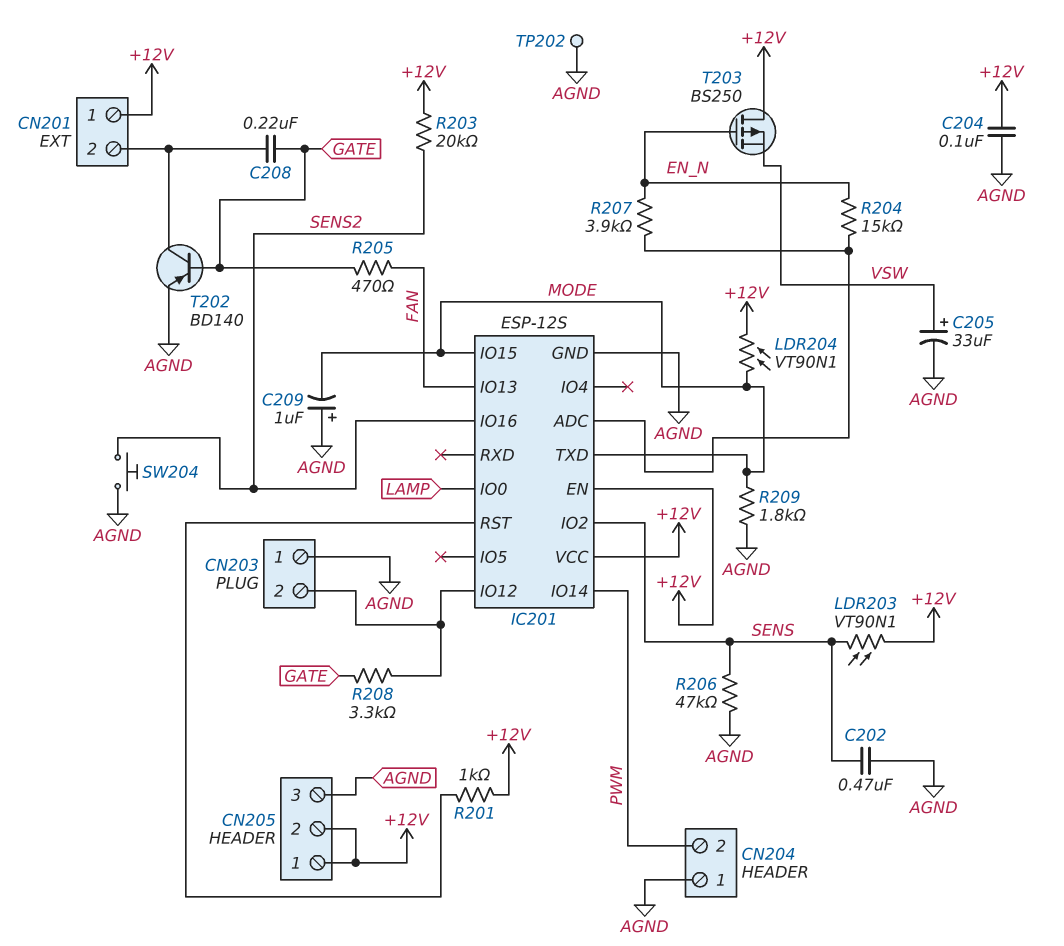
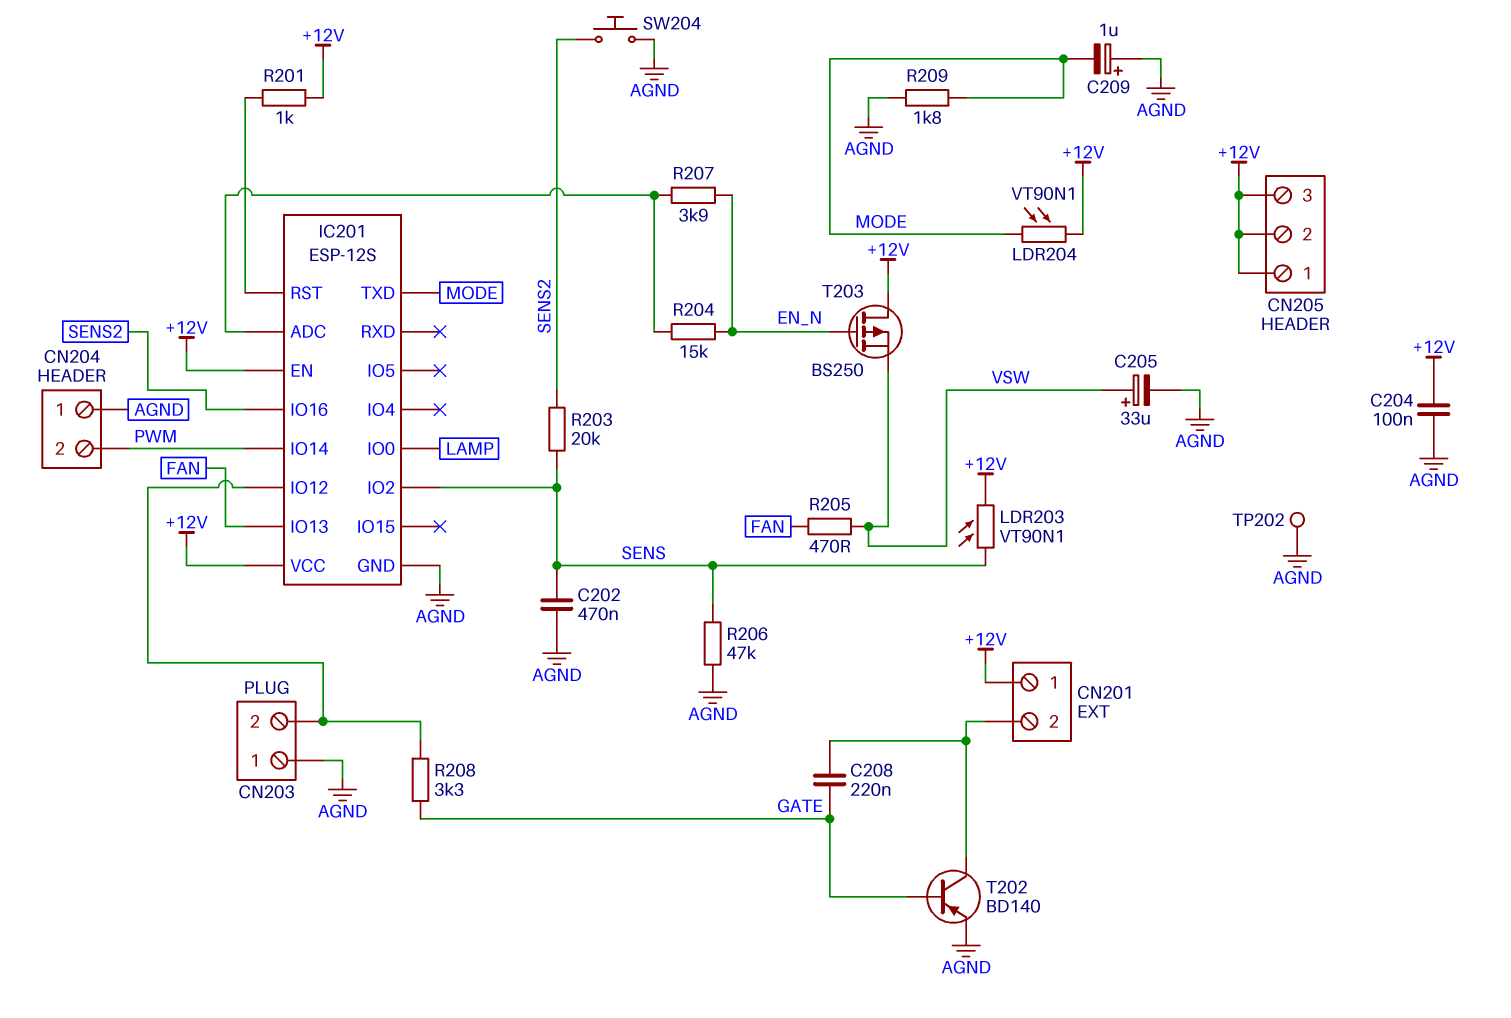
CN205 pin 3: AGND -> +12V
IC201 pin IO15: MODE -> none
R203: 20k (+12V, SENS2) -> 20k (SENS, SENS2)
R205: 470 (FAN, GATE) -> 470 (FAN, VSW)

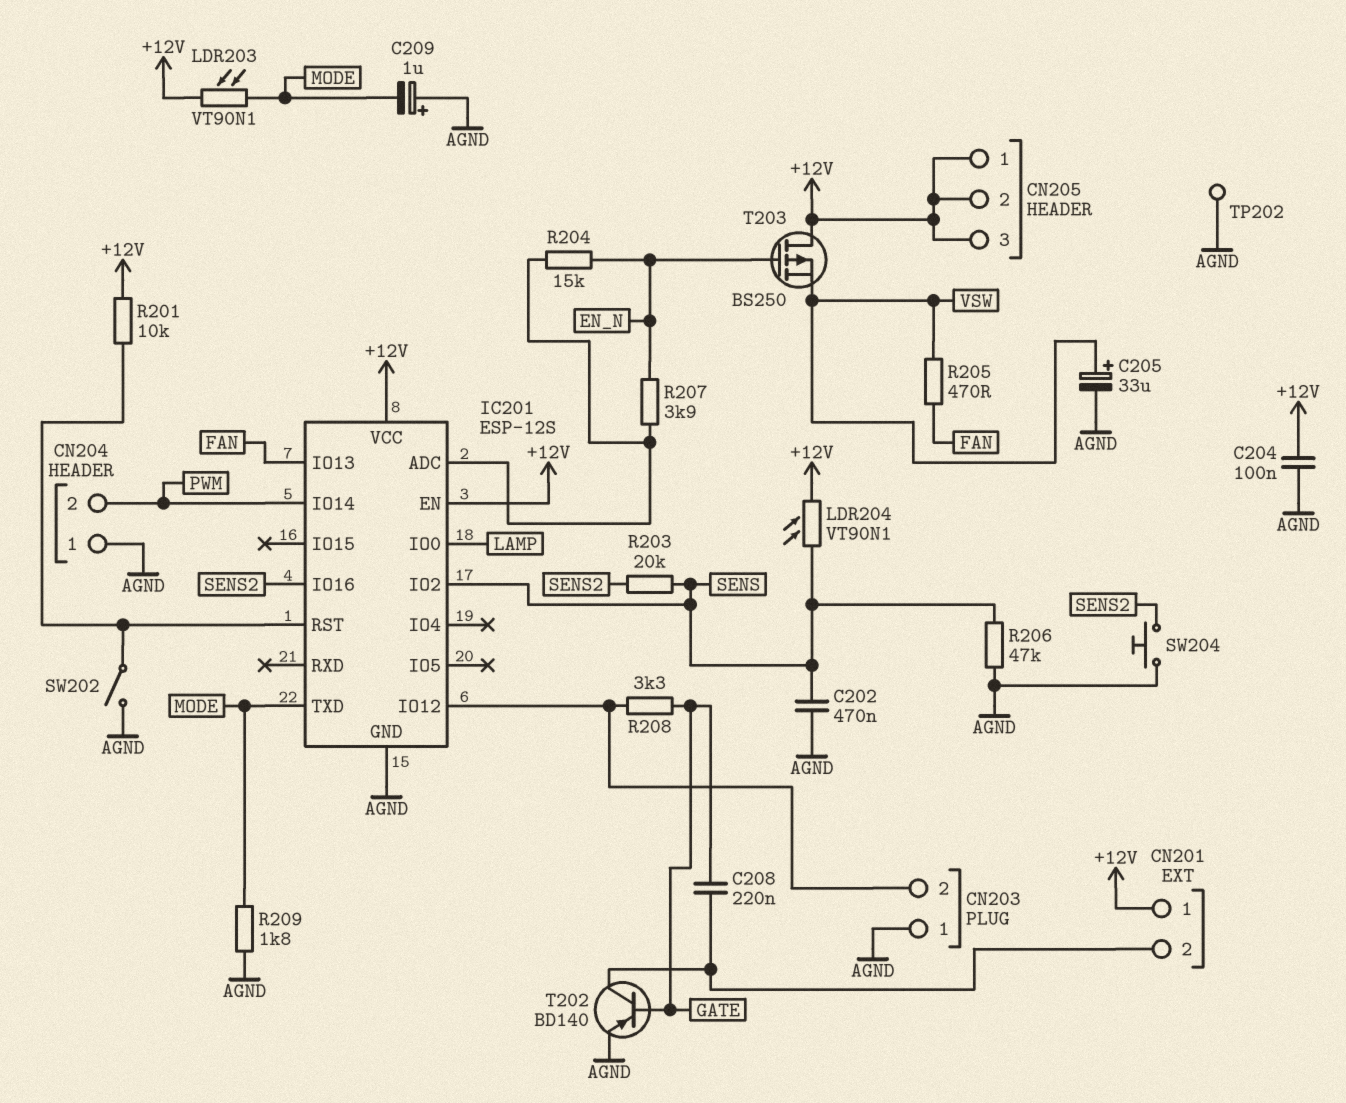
LDR203: VT90N1 (+12V, SENS) -> VT90N1 (+12V, MODE)
LDR204: VT90N1 (+12V, MODE) -> VT90N1 (+12V, SENS)
R201: 1k (+12V, IC201/RST) -> 10k (+12V, IC201/RST)
SW202: none -> switch (AGND, IC201/RST)

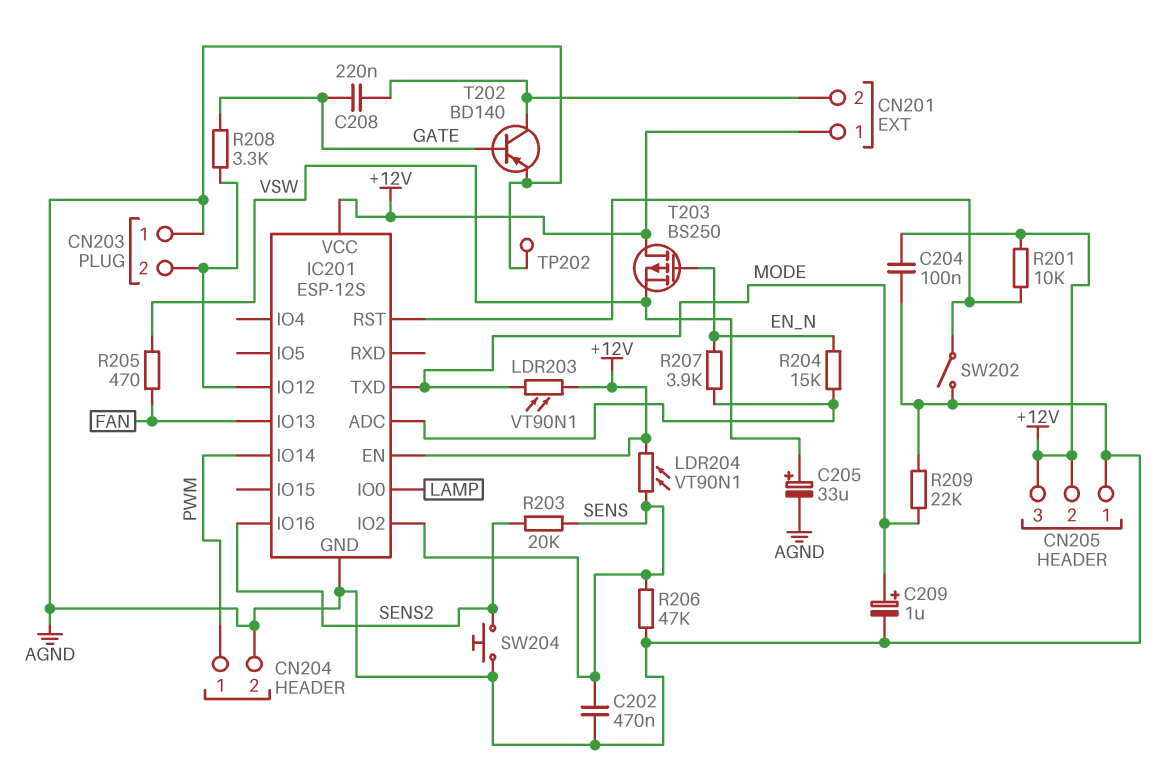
C209: 1uF (plus AGND, minus MODE) -> 1uF (plus MODE, minus AGND)
CN204 pin 1: AGND -> PWM
CN204 pin 2: PWM -> AGND
CN205 pin 1: +12V -> AGND
R209: 1.8k (AGND, MODE) -> 22k (AGND, MODE)

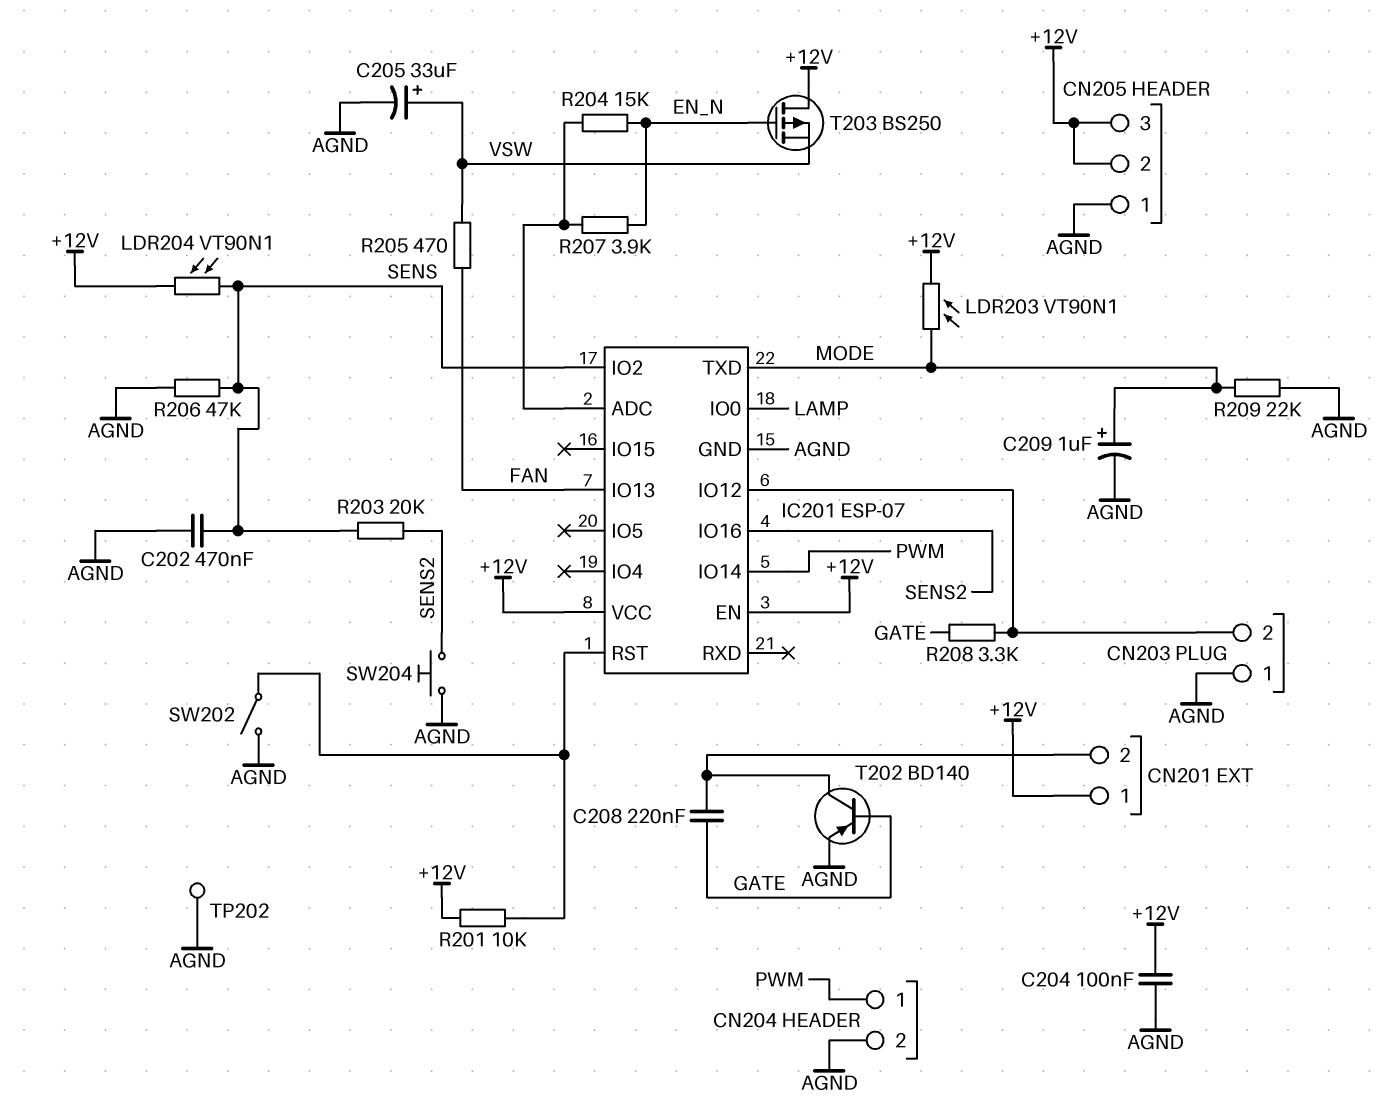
IC201: ESP-12S -> ESP-07

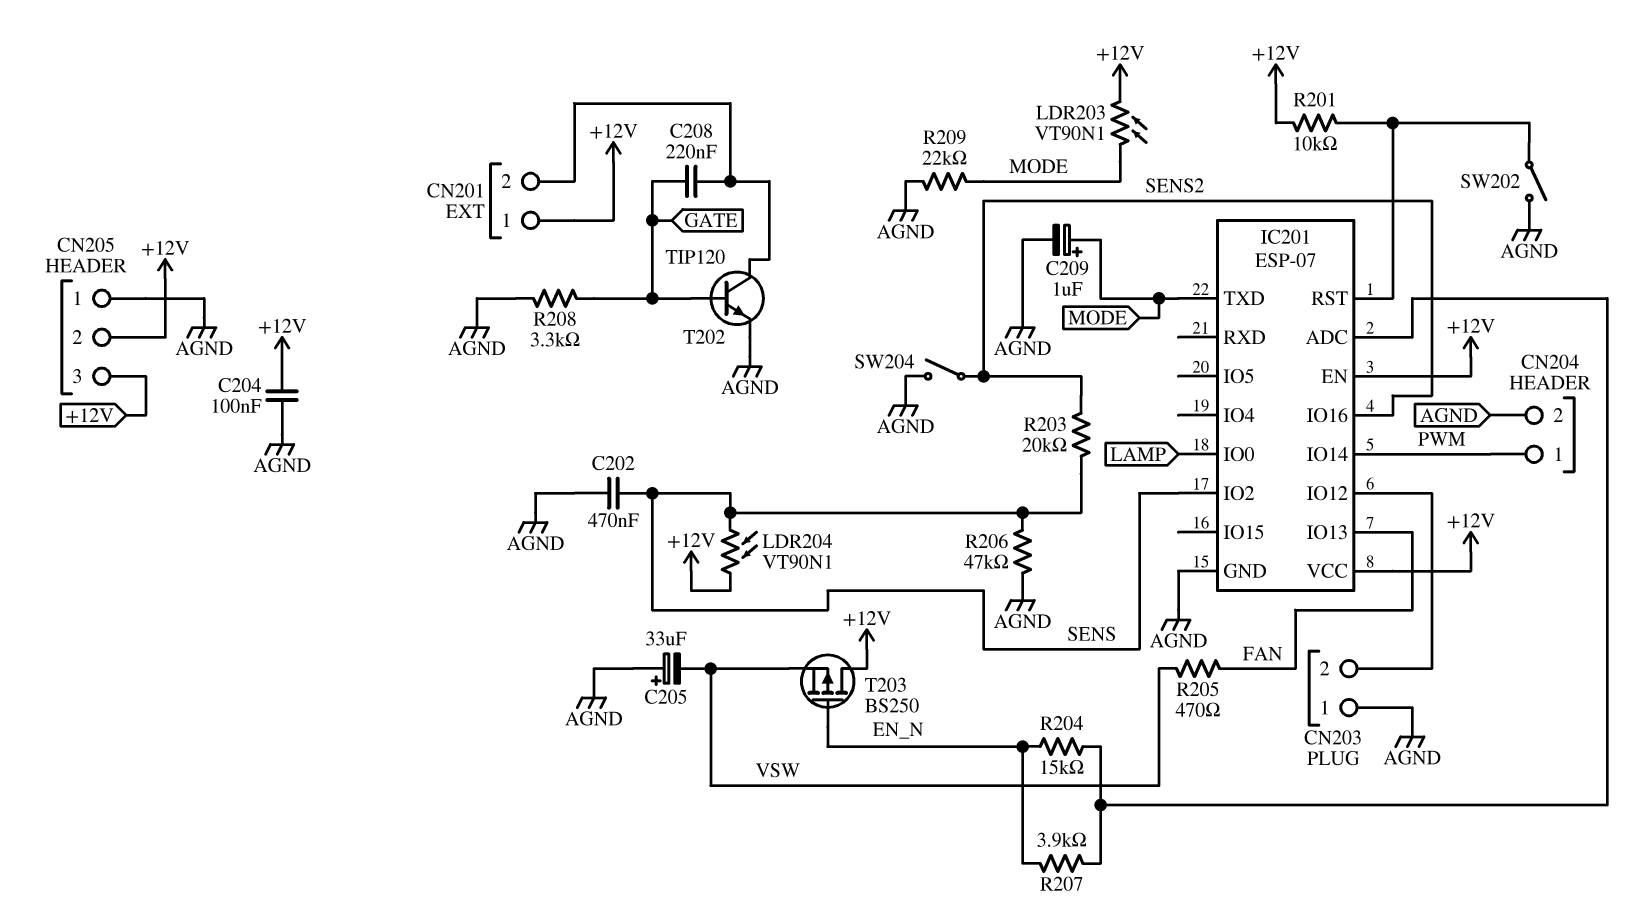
C205: 33uF (plus VSW, minus AGND) -> 33uF (plus AGND, minus VSW)
R208: 3.3k (CN203/2, GATE) -> 3.3k (AGND, GATE)
SW204: button (AGND, SENS2) -> switch (AGND, SENS2)
T202: PNP BD140 (B GATE, C CN201/2, E AGND) -> NPN TIP120 (B GATE, C CN201/2, E AGND)
TP202: test point (AGND) -> none

